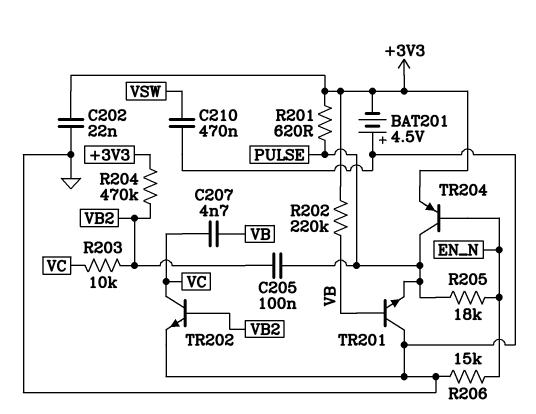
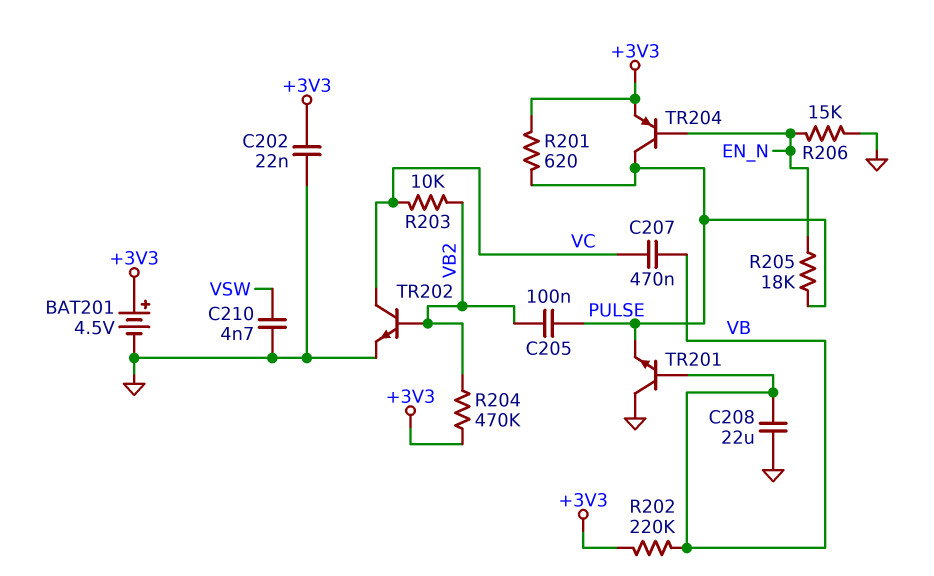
BAT201: 4.5V (plus GND, minus +3V3) -> 4.5V (plus +3V3, minus GND)
C207: 4.7nF (VB, VC) -> 470nF (VB, VC)
C208: none -> 22uF (GND, VB)
C210: 470nF (GND, VSW) -> 4.7nF (GND, VSW)

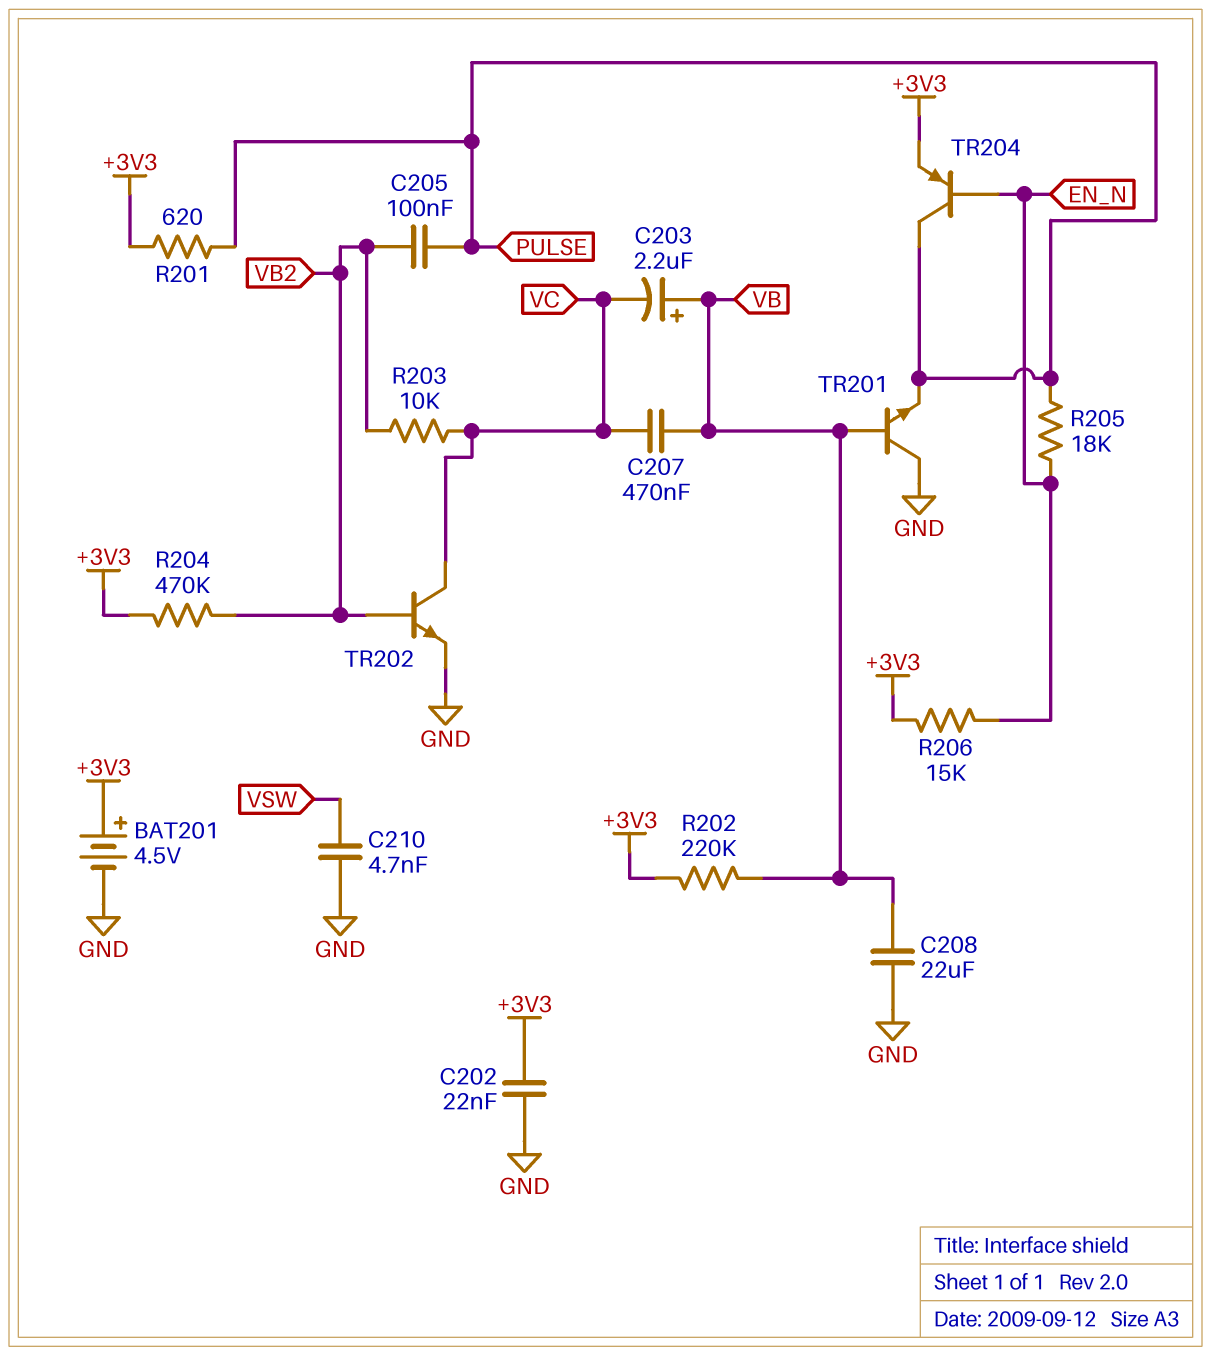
C203: none -> 2.2uF (plus VB, minus VC)
R206: 15k (EN_N, GND) -> 15k (+3V3, EN_N)

